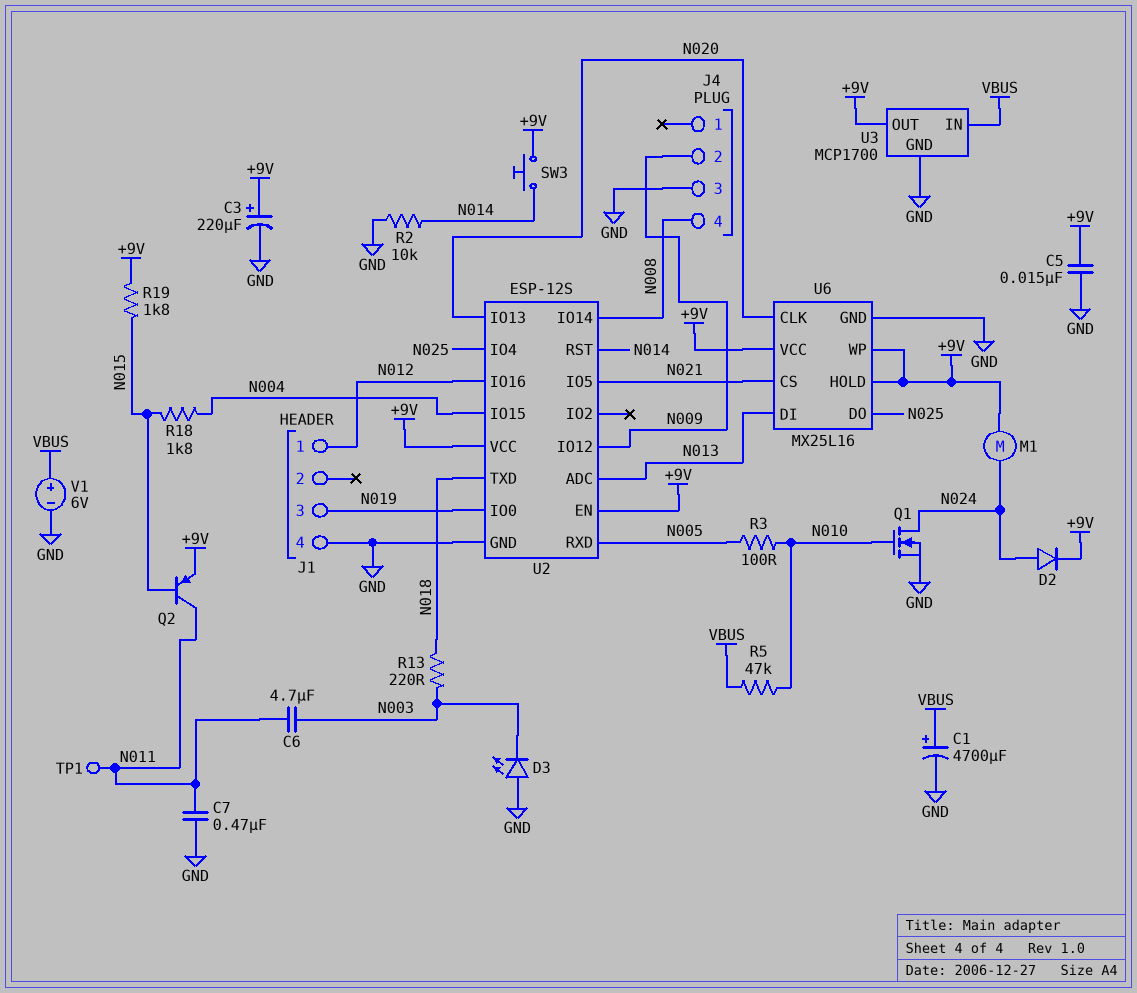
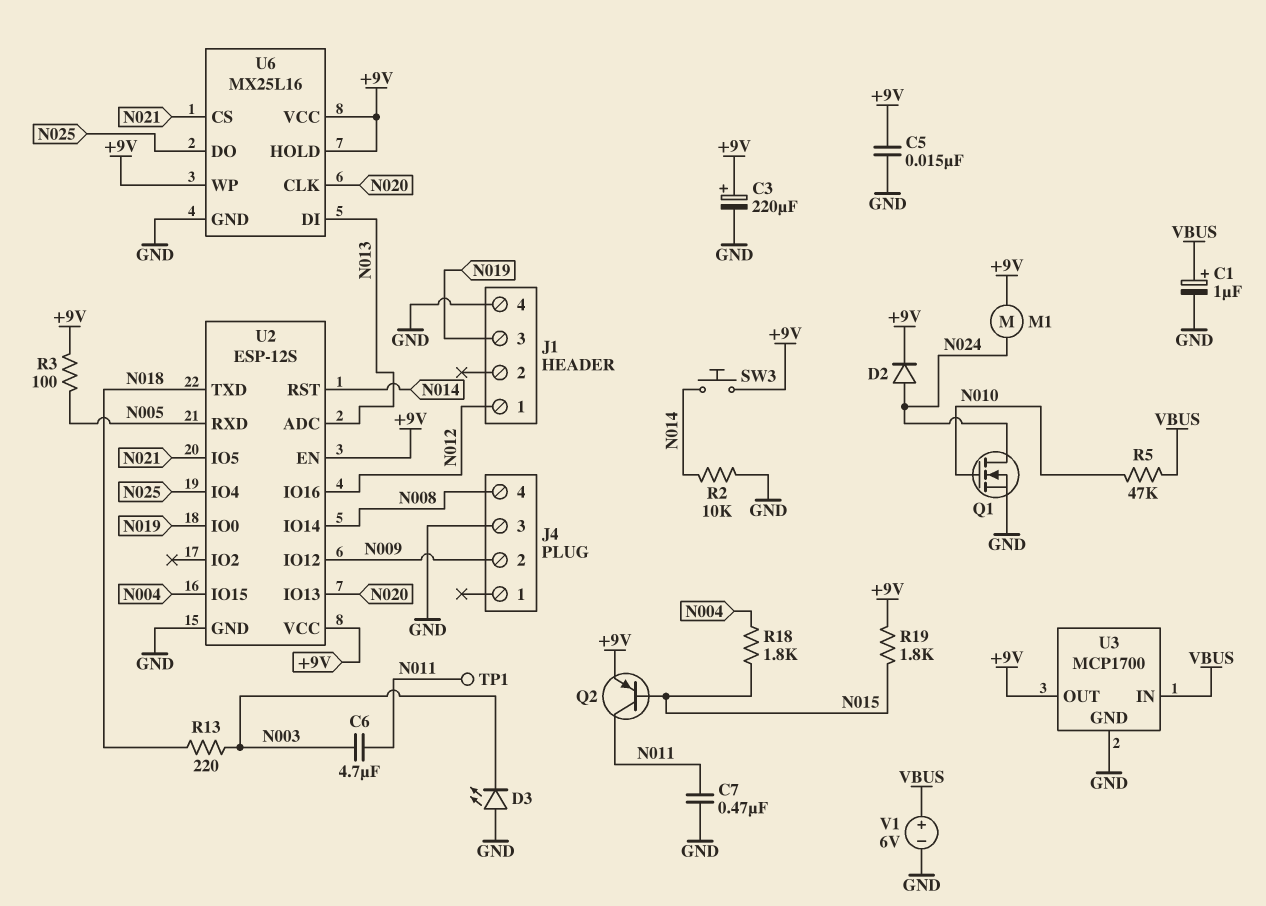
C1: 4700uF (plus VBUS, minus GND) -> 1uF (plus VBUS, minus GND)
R3: 100 (N005, N010) -> 100 (+9V, N005)

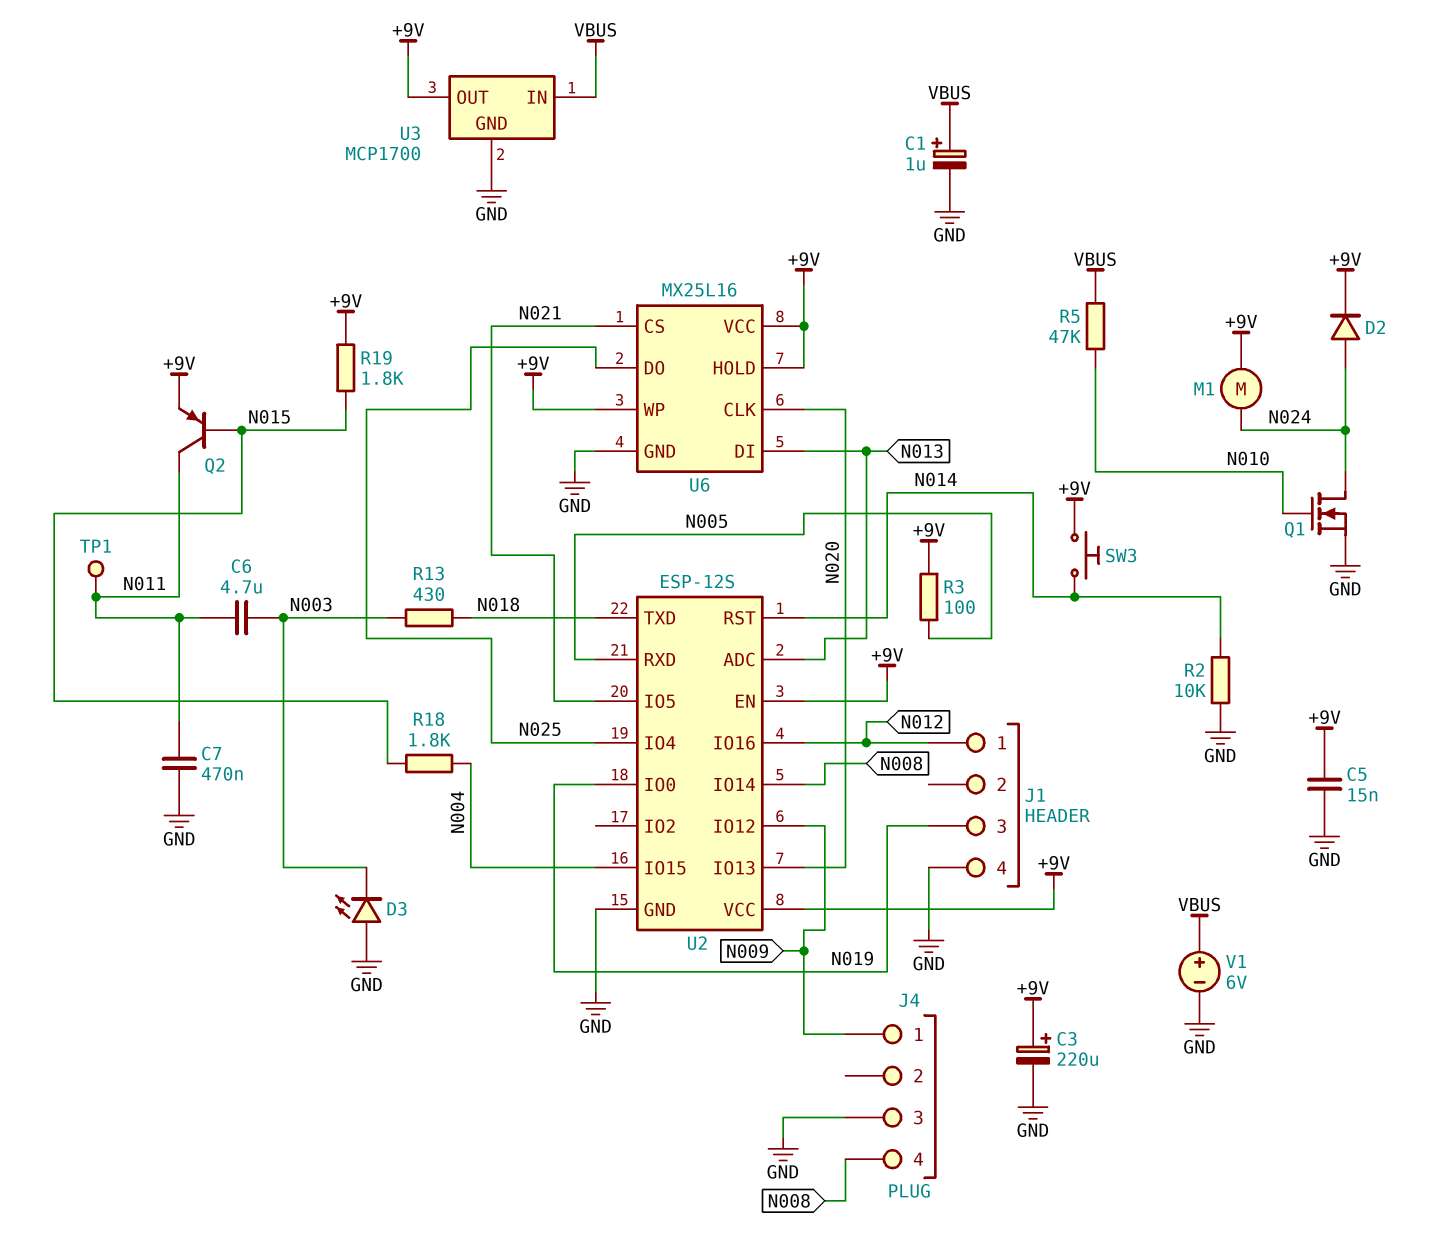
J4 pin 1: none -> N009
J4 pin 2: N009 -> none
R13: 220 (N003, N018) -> 430 (N003, N018)

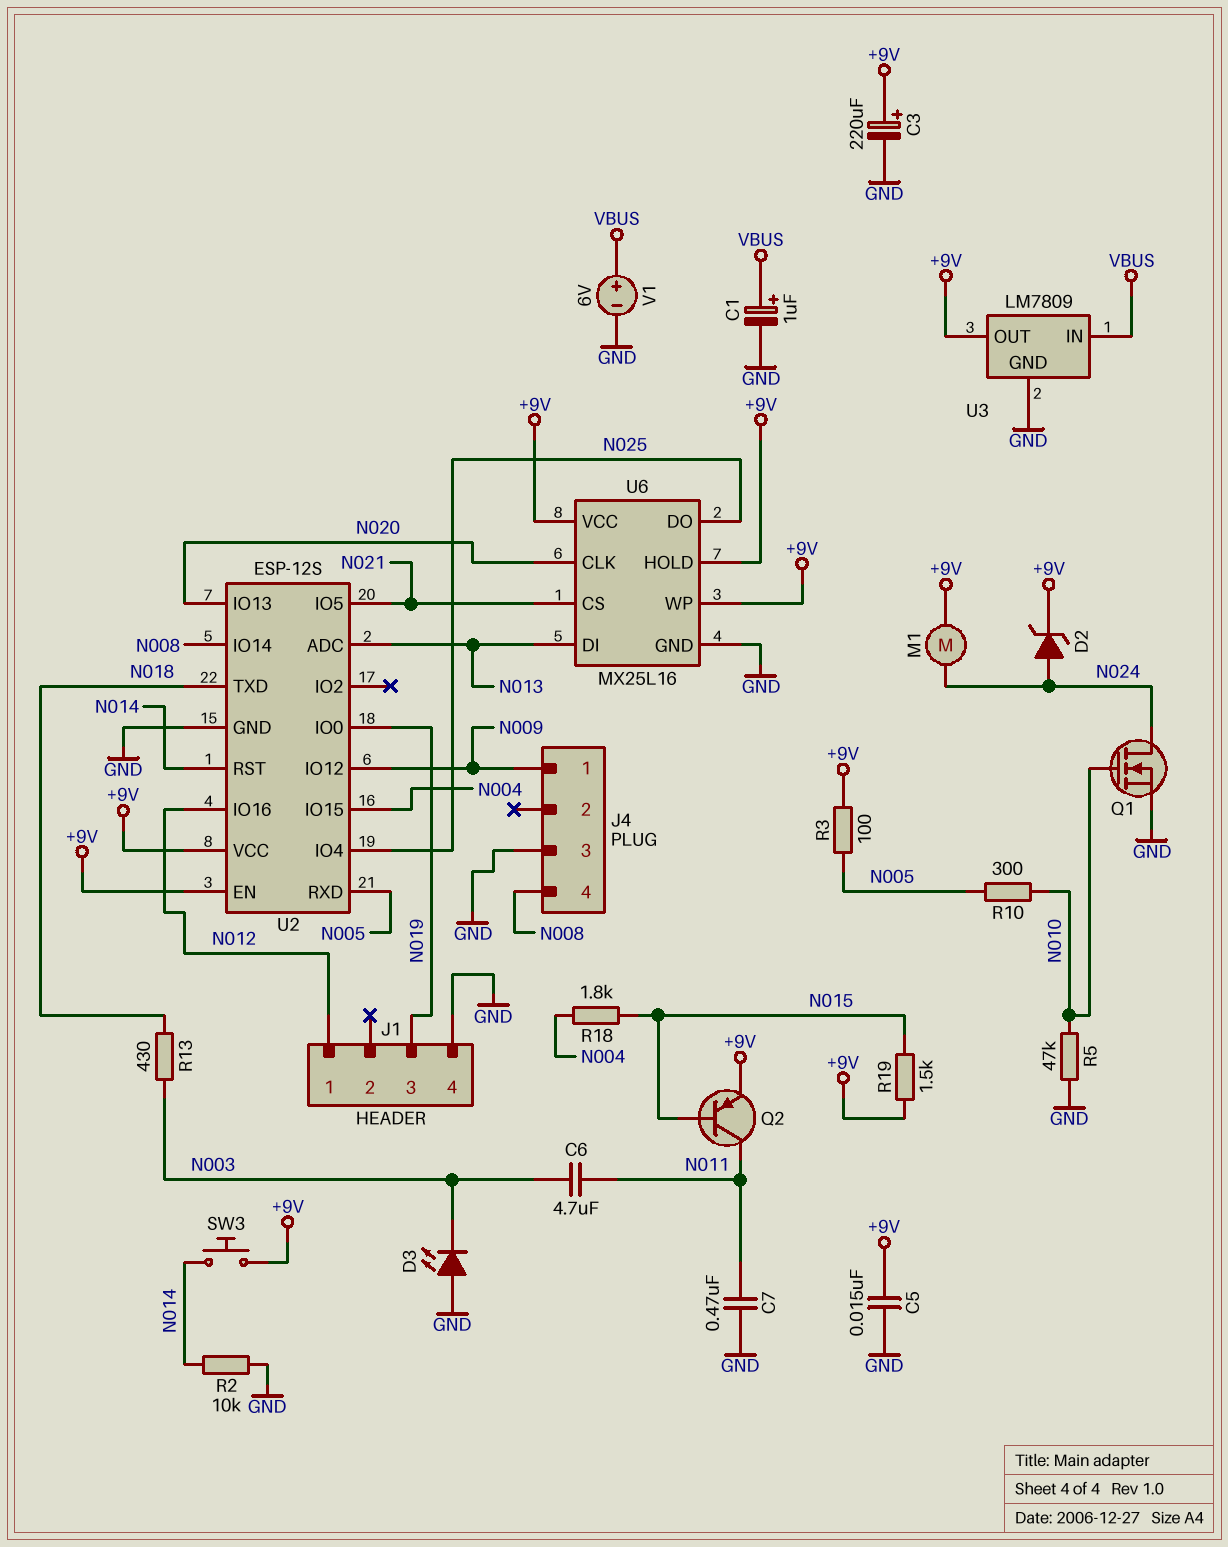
D2: diode (A N024, K +9V) -> zener (A N024, K +9V)
R5: 47k (N010, VBUS) -> 47k (GND, N010)
R10: none -> 300 (N005, N010)
R19: 1.8k (+9V, N015) -> 1.5k (+9V, N015)
TP1: test point (N011) -> none
U3: MCP1700 -> LM7809

